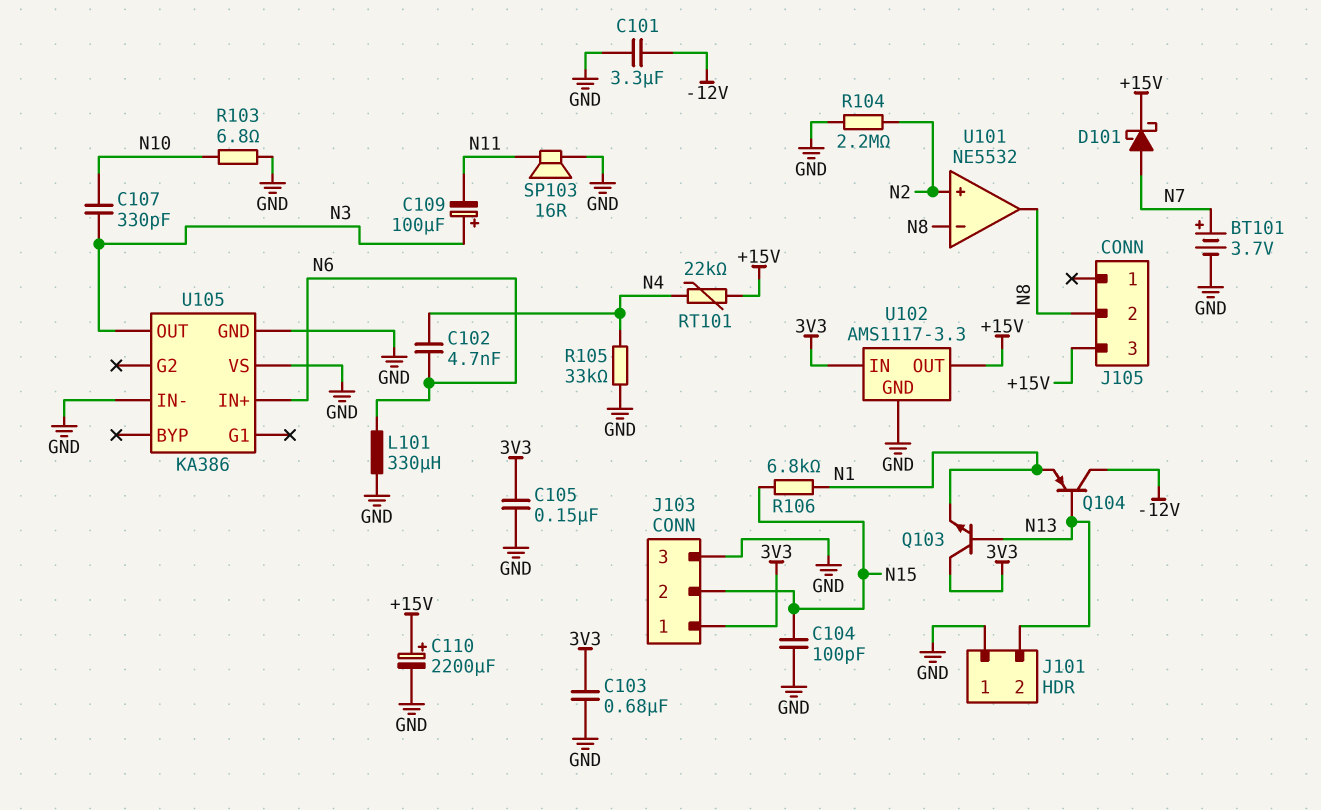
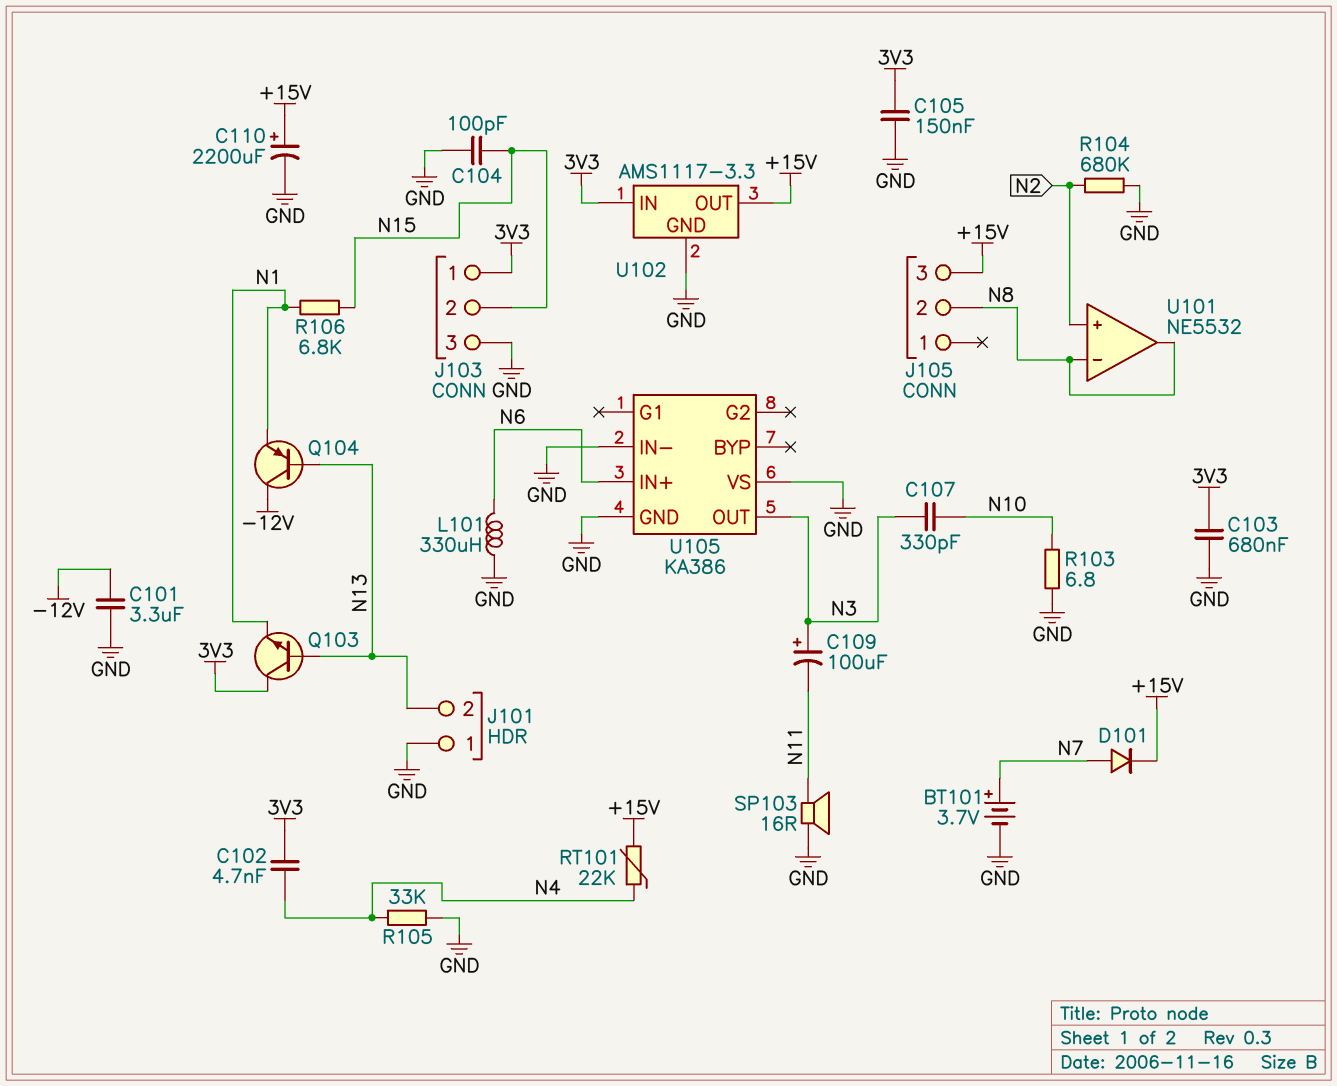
C102: 4.7nF (N4, N6) -> 4.7nF (3V3, N4)
D101: schottky (A N7, K +15V) -> diode (A N7, K +15V)
R104: 2.2M (GND, N2) -> 680k (GND, N2)

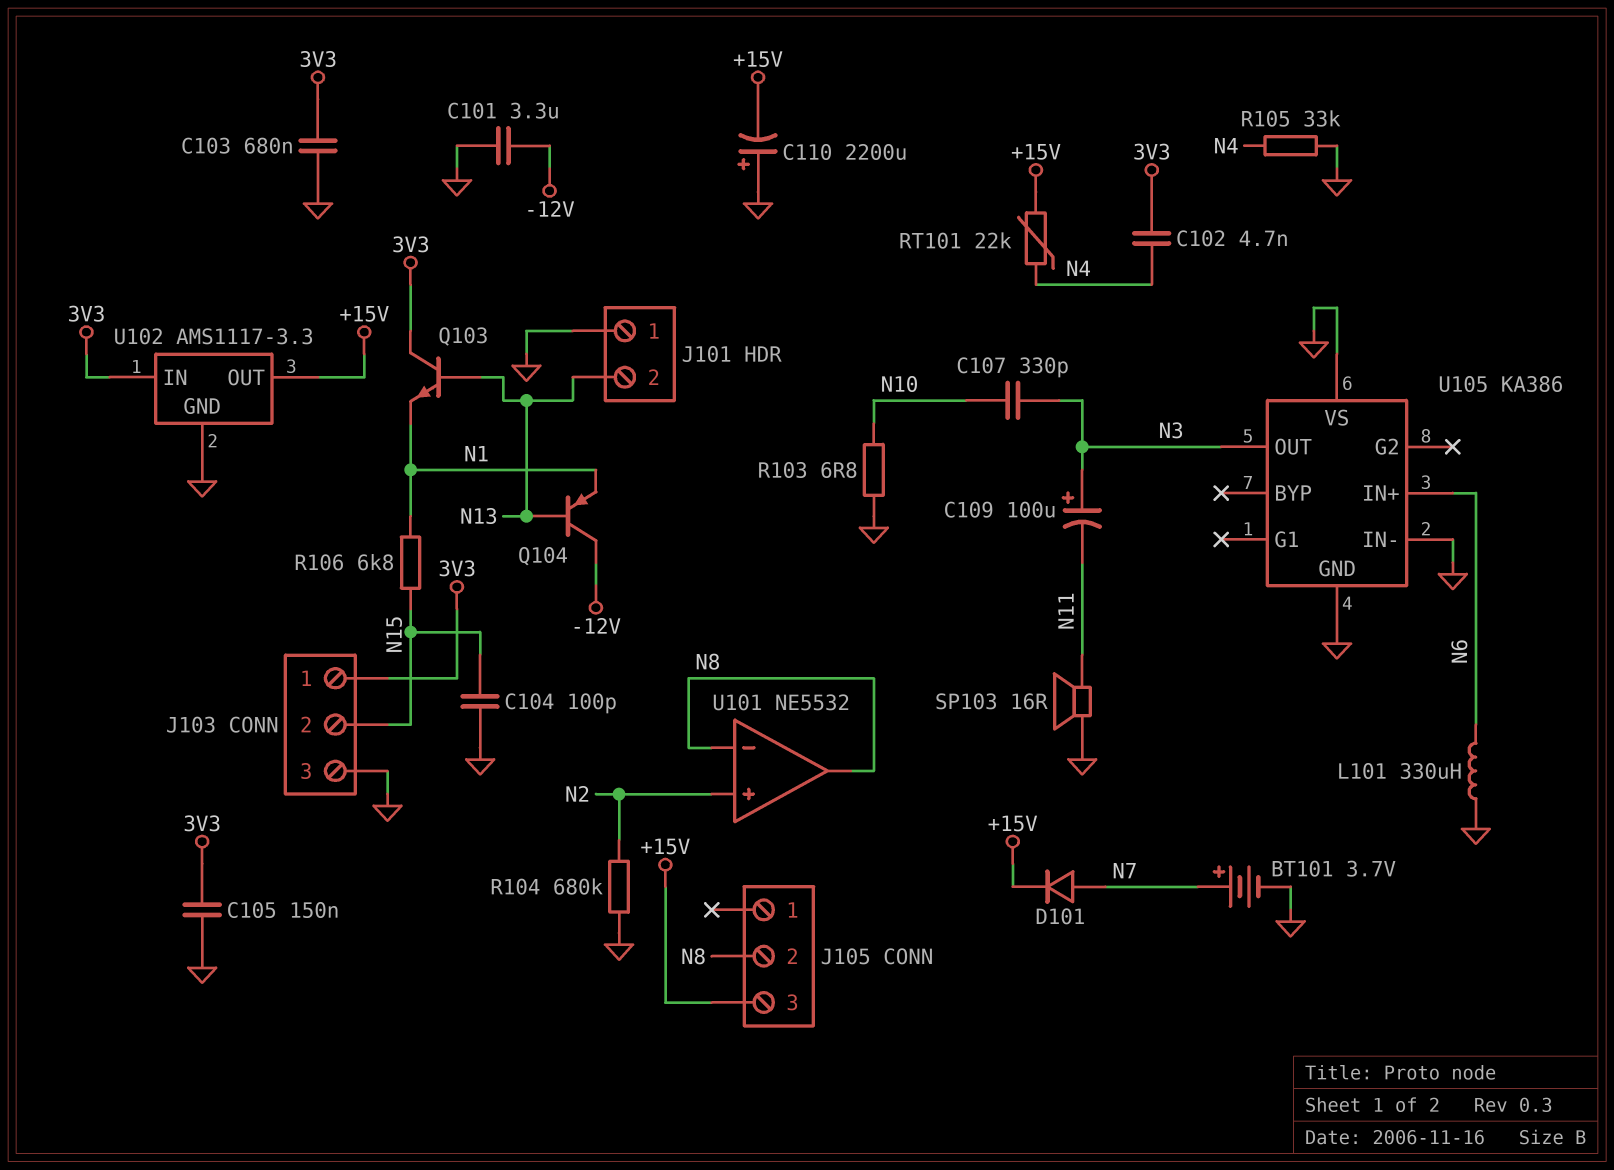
C110: 2200uF (plus +15V, minus GND) -> 2200uF (plus GND, minus +15V)

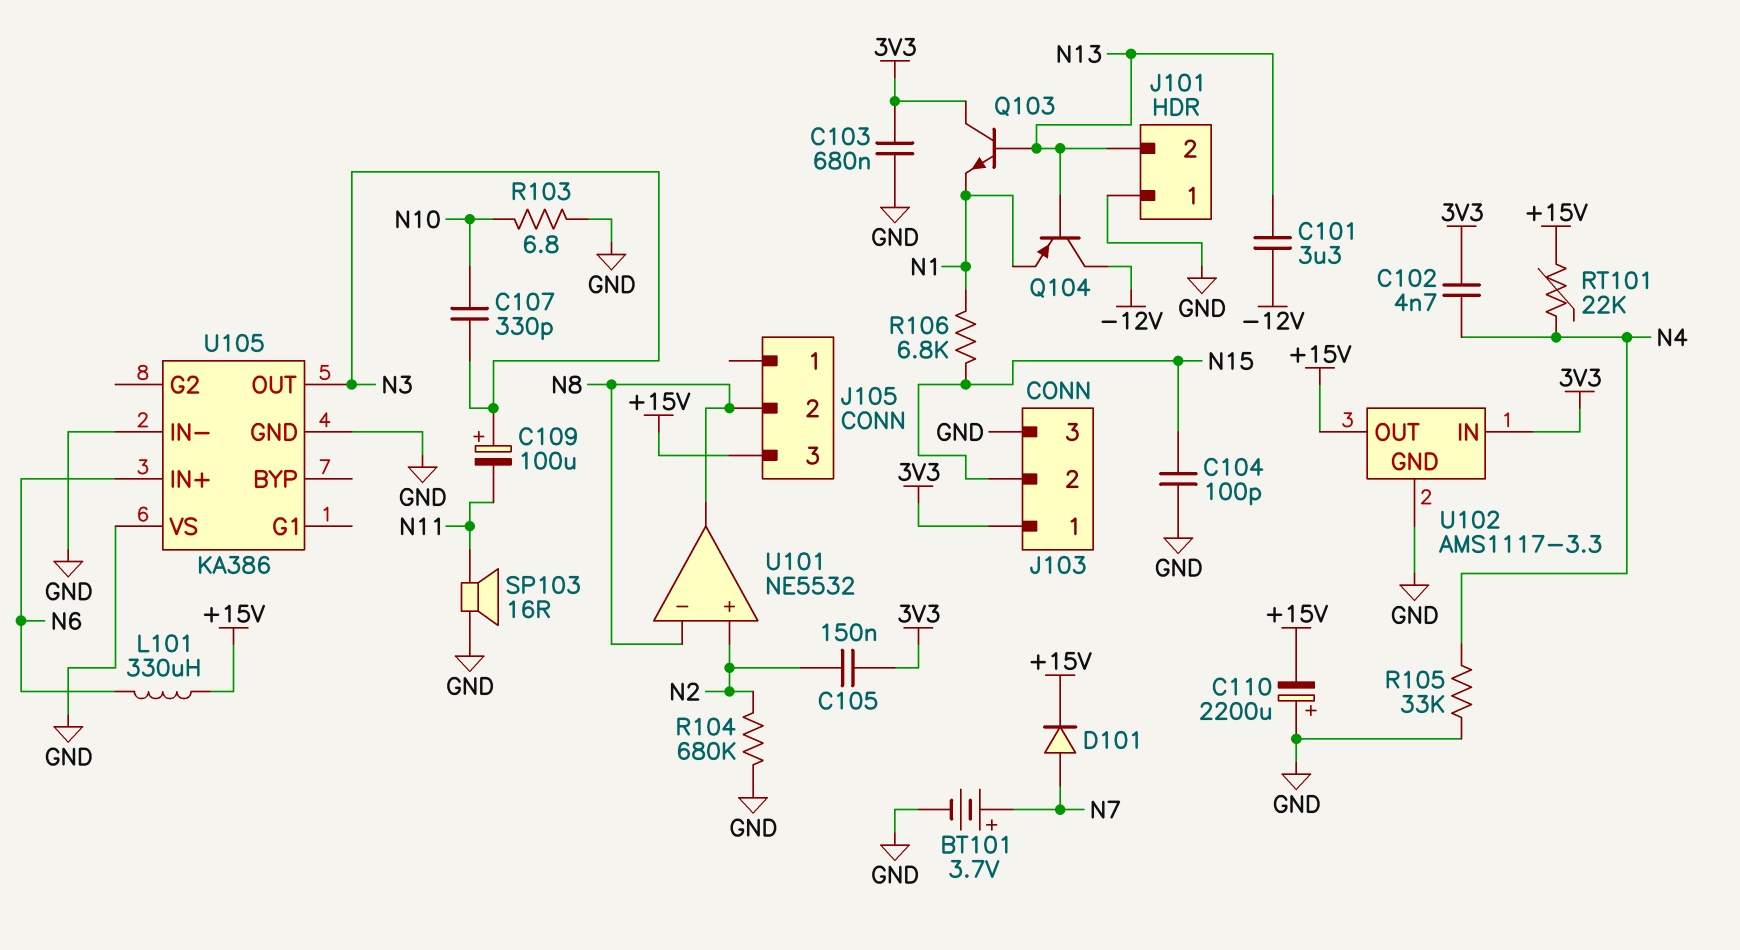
C101: 3.3uF (-12V, GND) -> 3.3uF (-12V, N13)
C105: 150nF (3V3, GND) -> 150nF (3V3, N2)
L101: 330uH (GND, N6) -> 330uH (+15V, N6)

